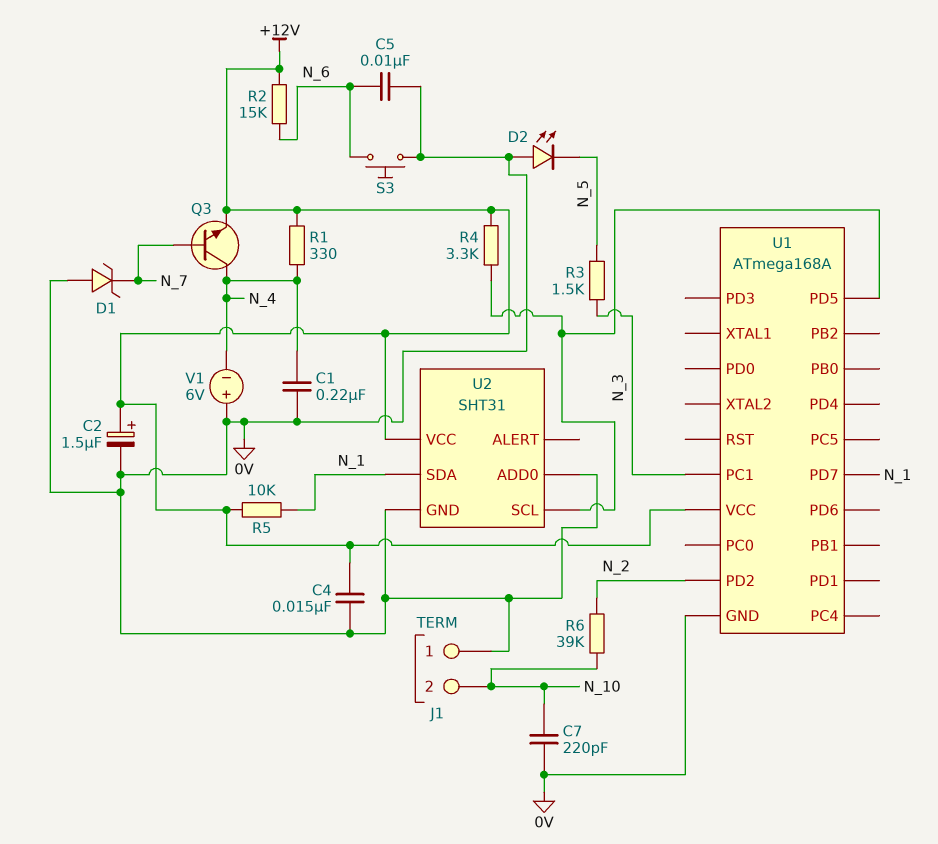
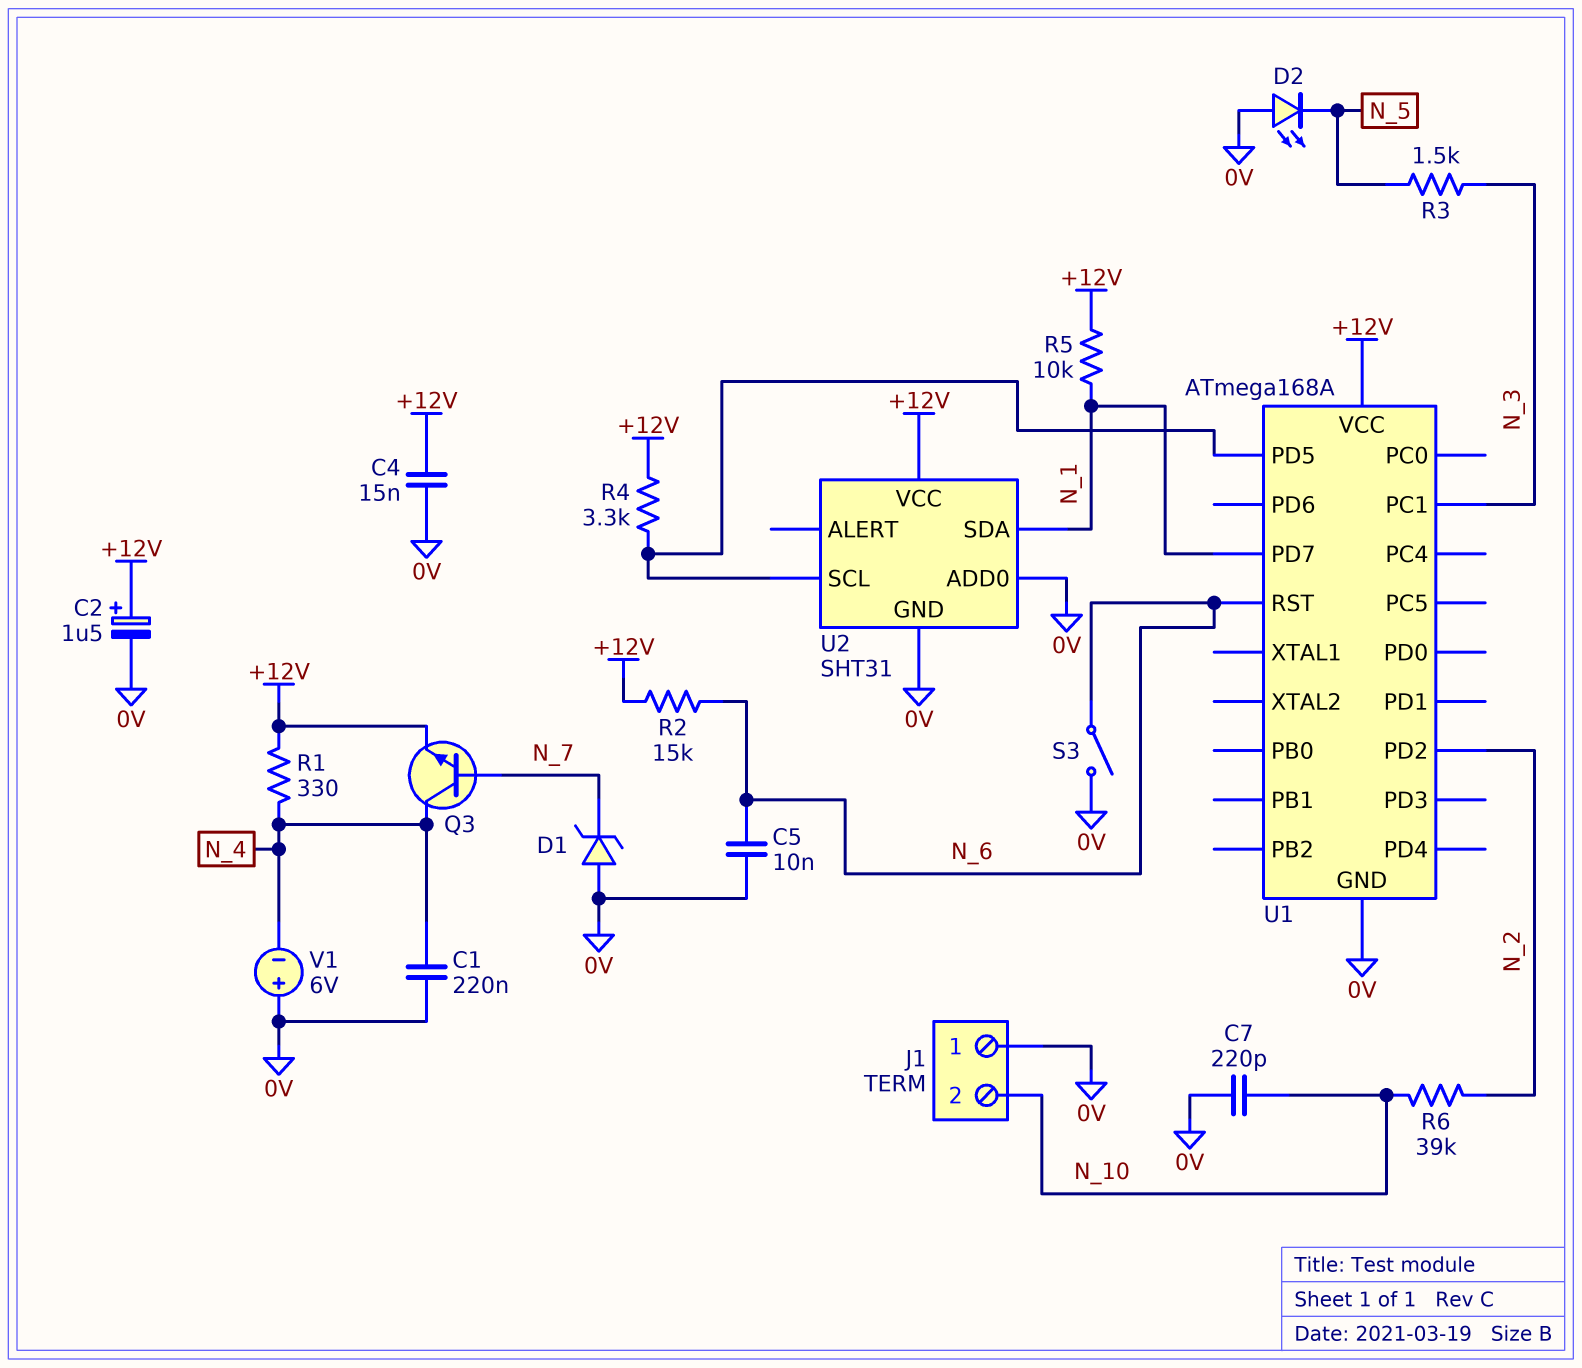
S3: button (0V, N_6) -> switch (0V, N_6)
U1 pin RST: none -> N_6

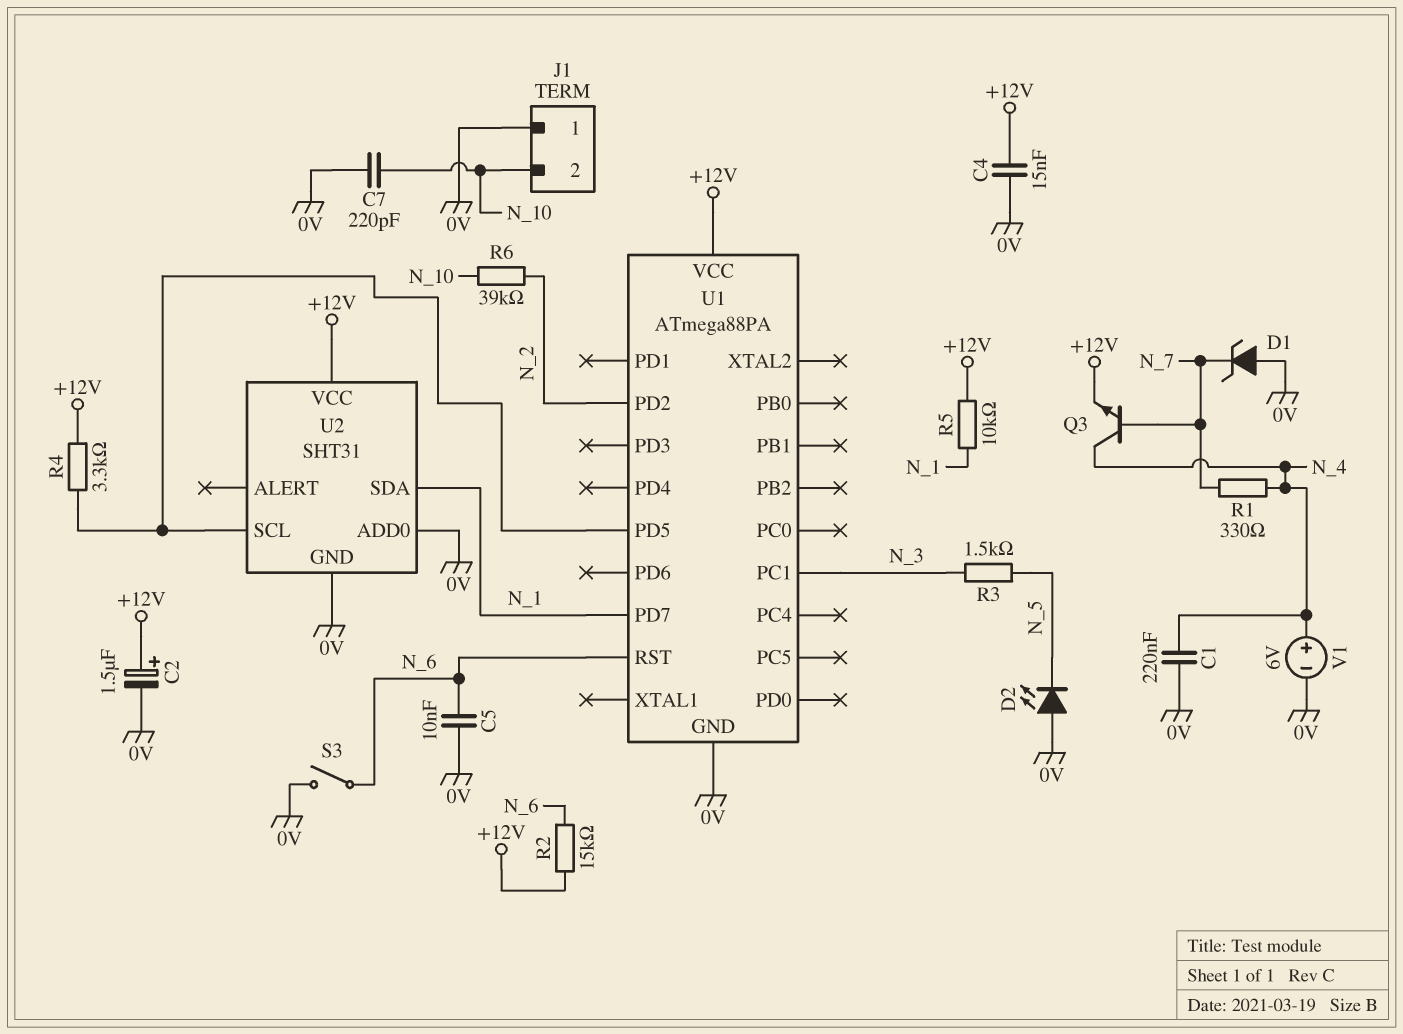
R1: 330 (+12V, N_4) -> 330 (N_4, N_7)
U1: ATmega168A -> ATmega88PA
V1: 6V (plus 0V, minus N_4) -> 6V (plus N_4, minus 0V)

